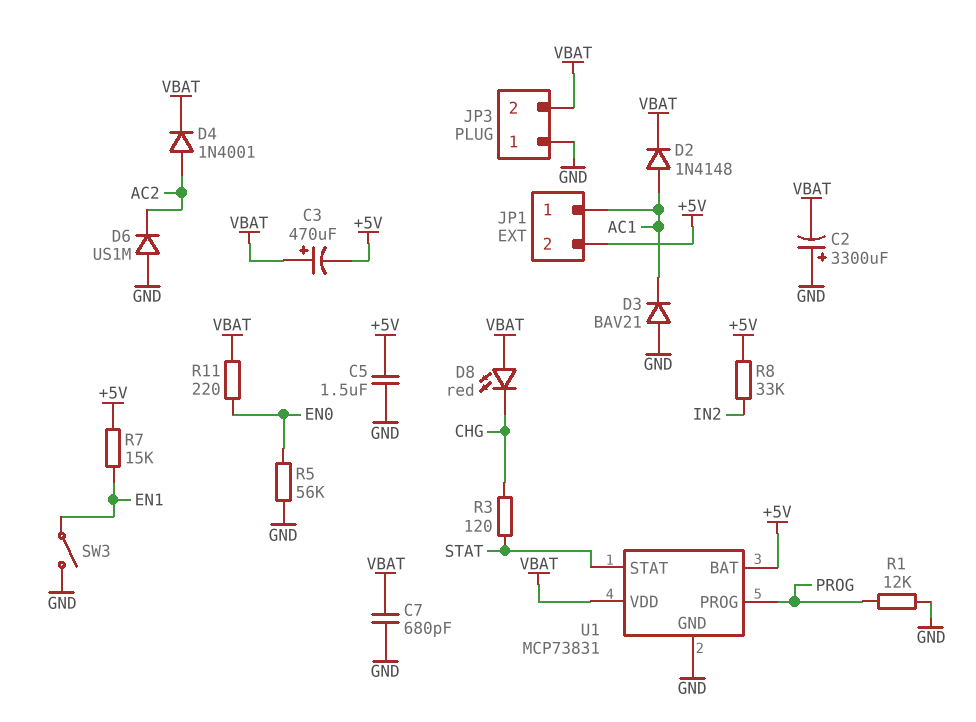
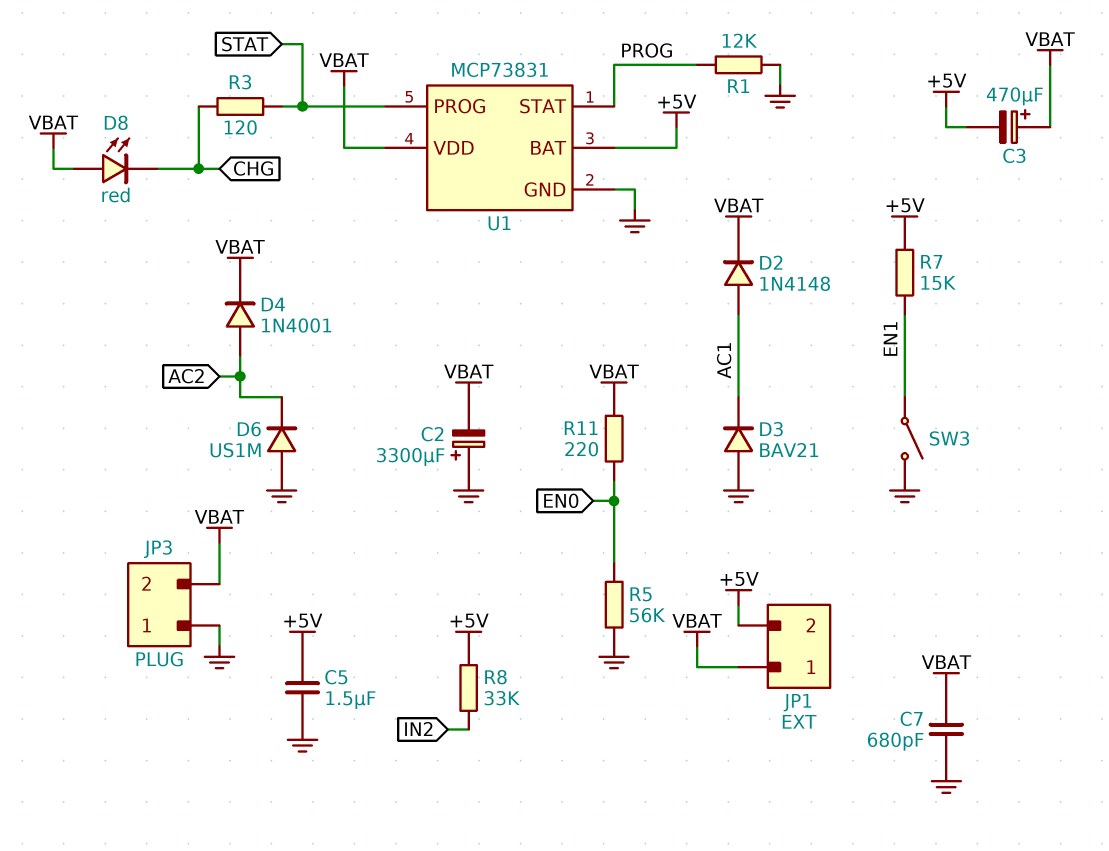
JP1 pin 1: AC1 -> VBAT
U1 pin PROG: PROG -> STAT
U1 pin STAT: STAT -> PROG

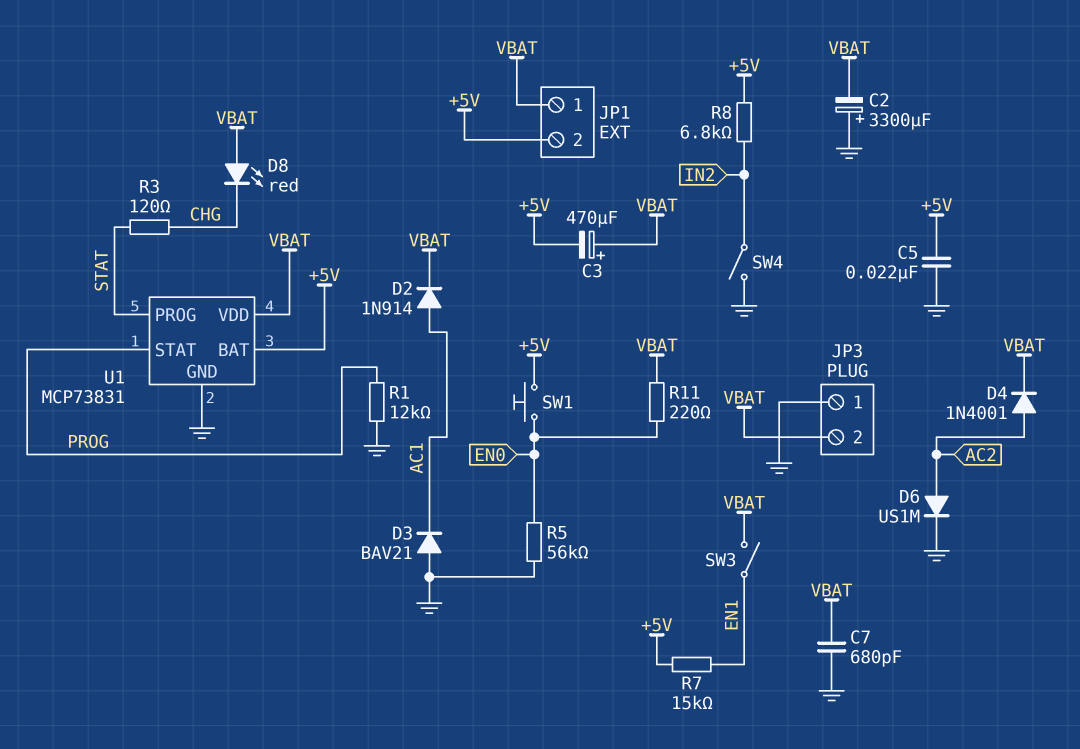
C5: 1.5uF (+5V, GND) -> 22nF (+5V, GND)
D2: diode 1N4148 (A AC1, K VBAT) -> diode 1N914 (A AC1, K VBAT)
D6: diode US1M (A GND, K AC2) -> diode US1M (A AC2, K GND)
R8: 33k (+5V, IN2) -> 6.8k (+5V, IN2)
SW1: none -> button (+5V, EN0)
SW3: switch (EN1, GND) -> switch (EN1, VBAT)
SW4: none -> switch (GND, IN2)

